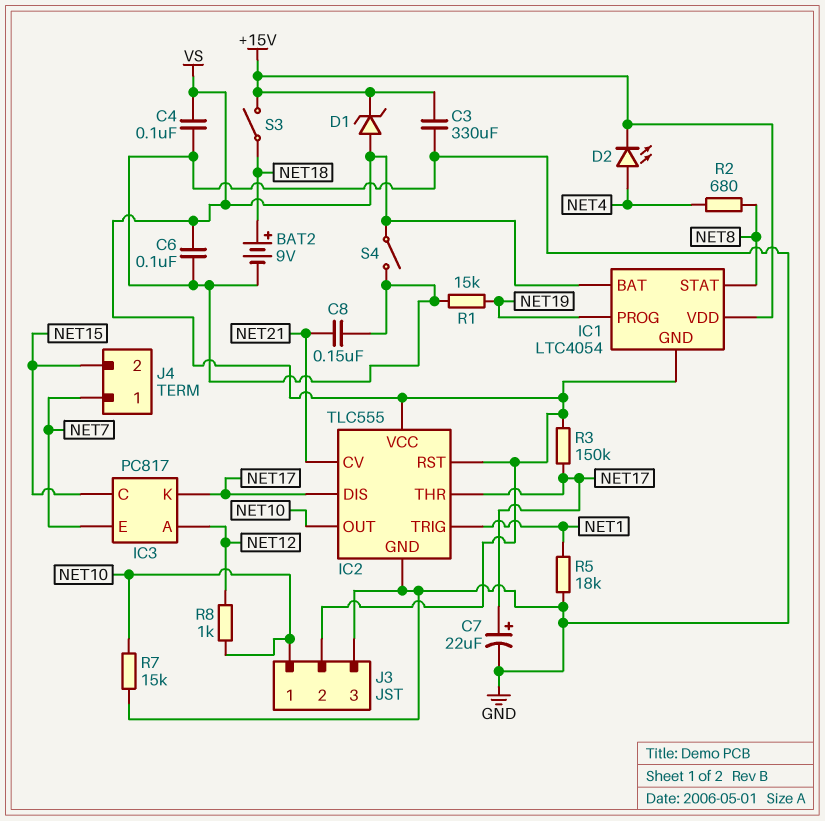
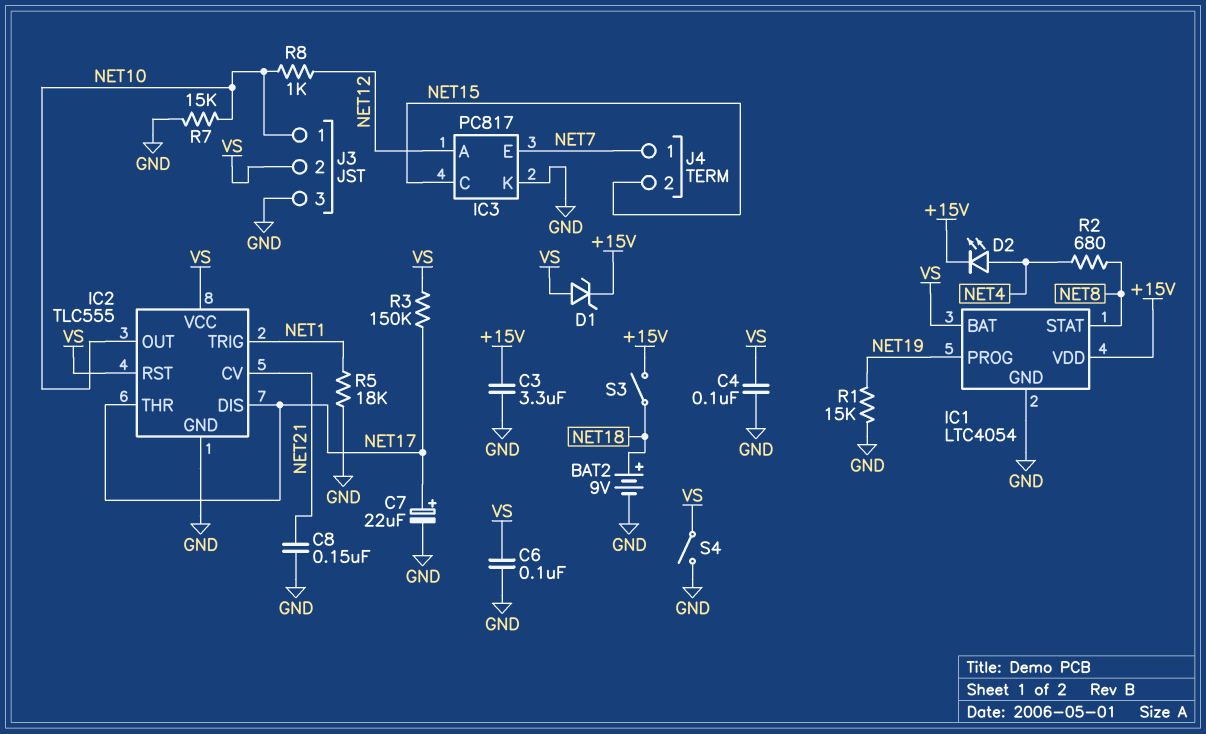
C3: 330uF (+15V, GND) -> 3.3uF (+15V, GND)
IC1 pin GND: VS -> GND
IC3 pin K: NET17 -> GND

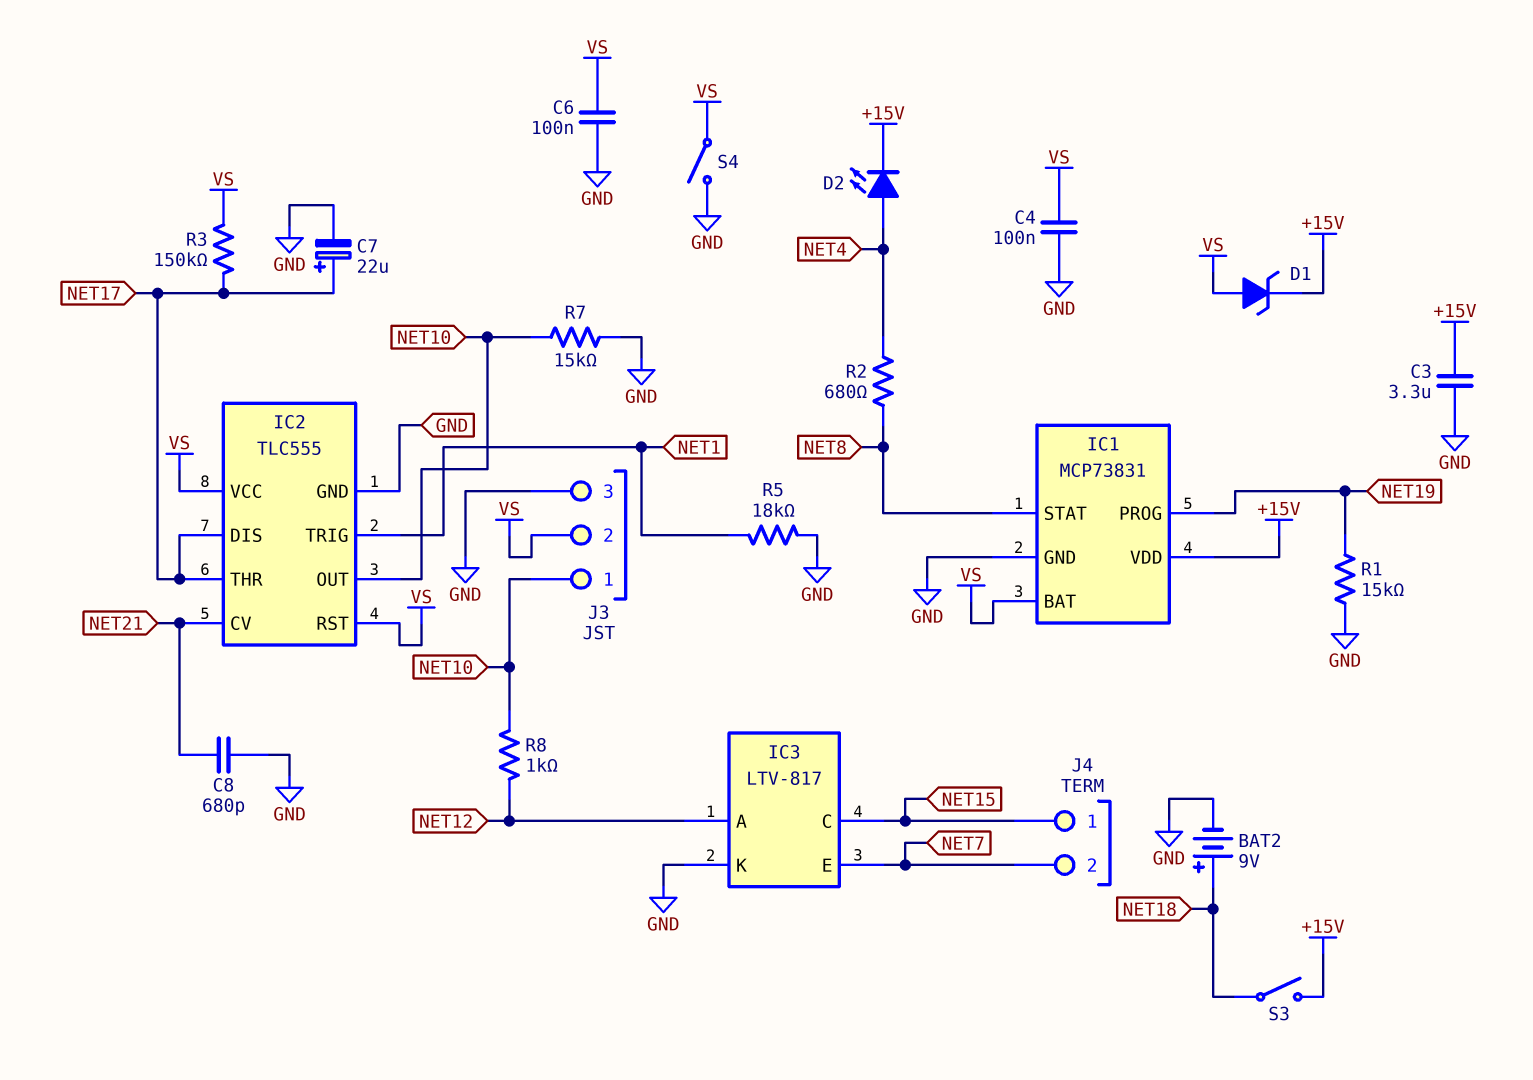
C8: 150nF (GND, NET21) -> 680pF (GND, NET21)
IC1: LTC4054 -> MCP73831
IC3: PC817 -> LTV-817
J4 pin 1: NET7 -> NET15
J4 pin 2: NET15 -> NET7

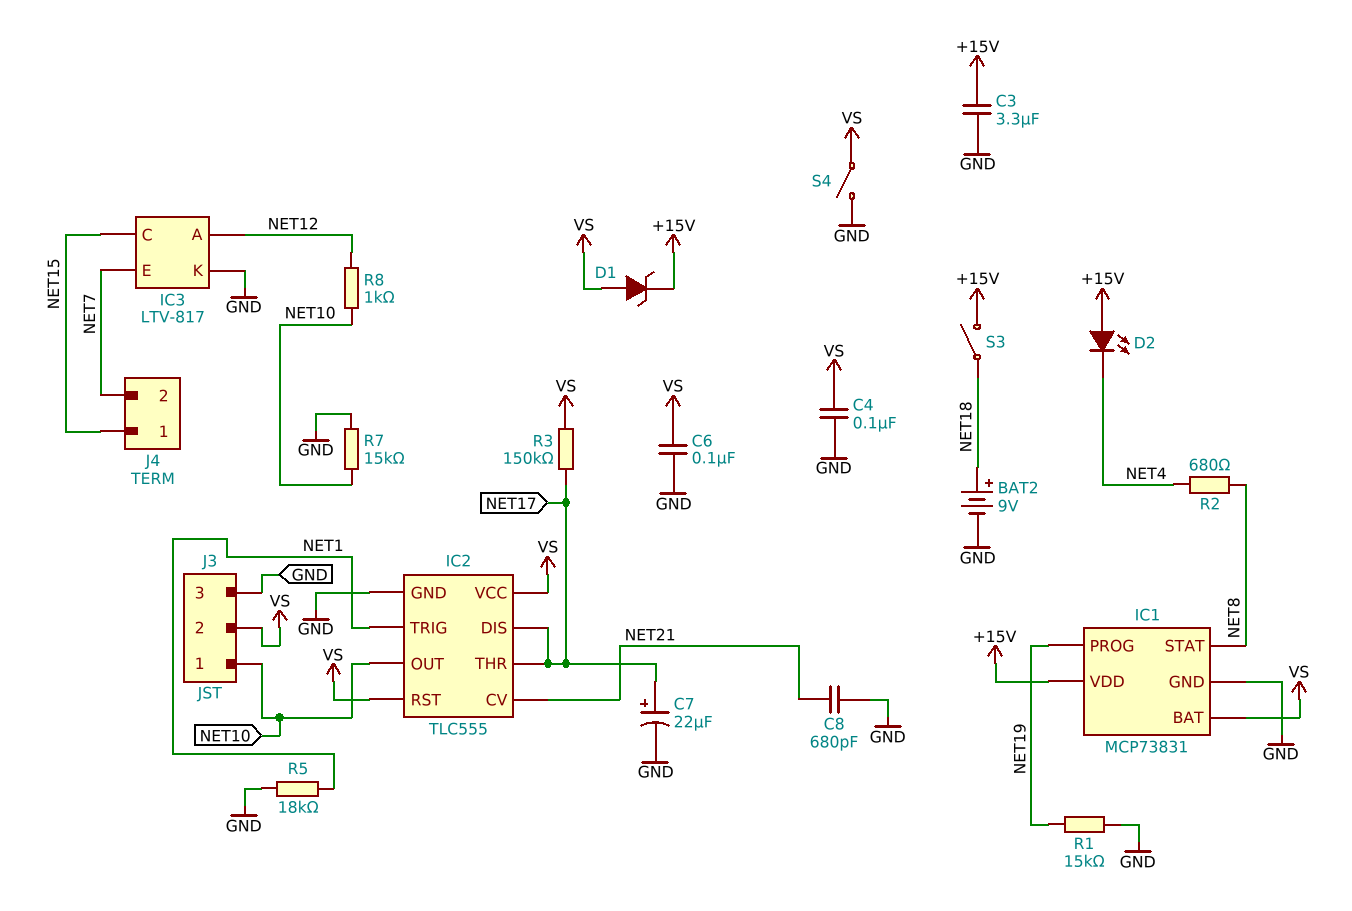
D2: LED (A NET4, K +15V) -> LED (A +15V, K NET4)

